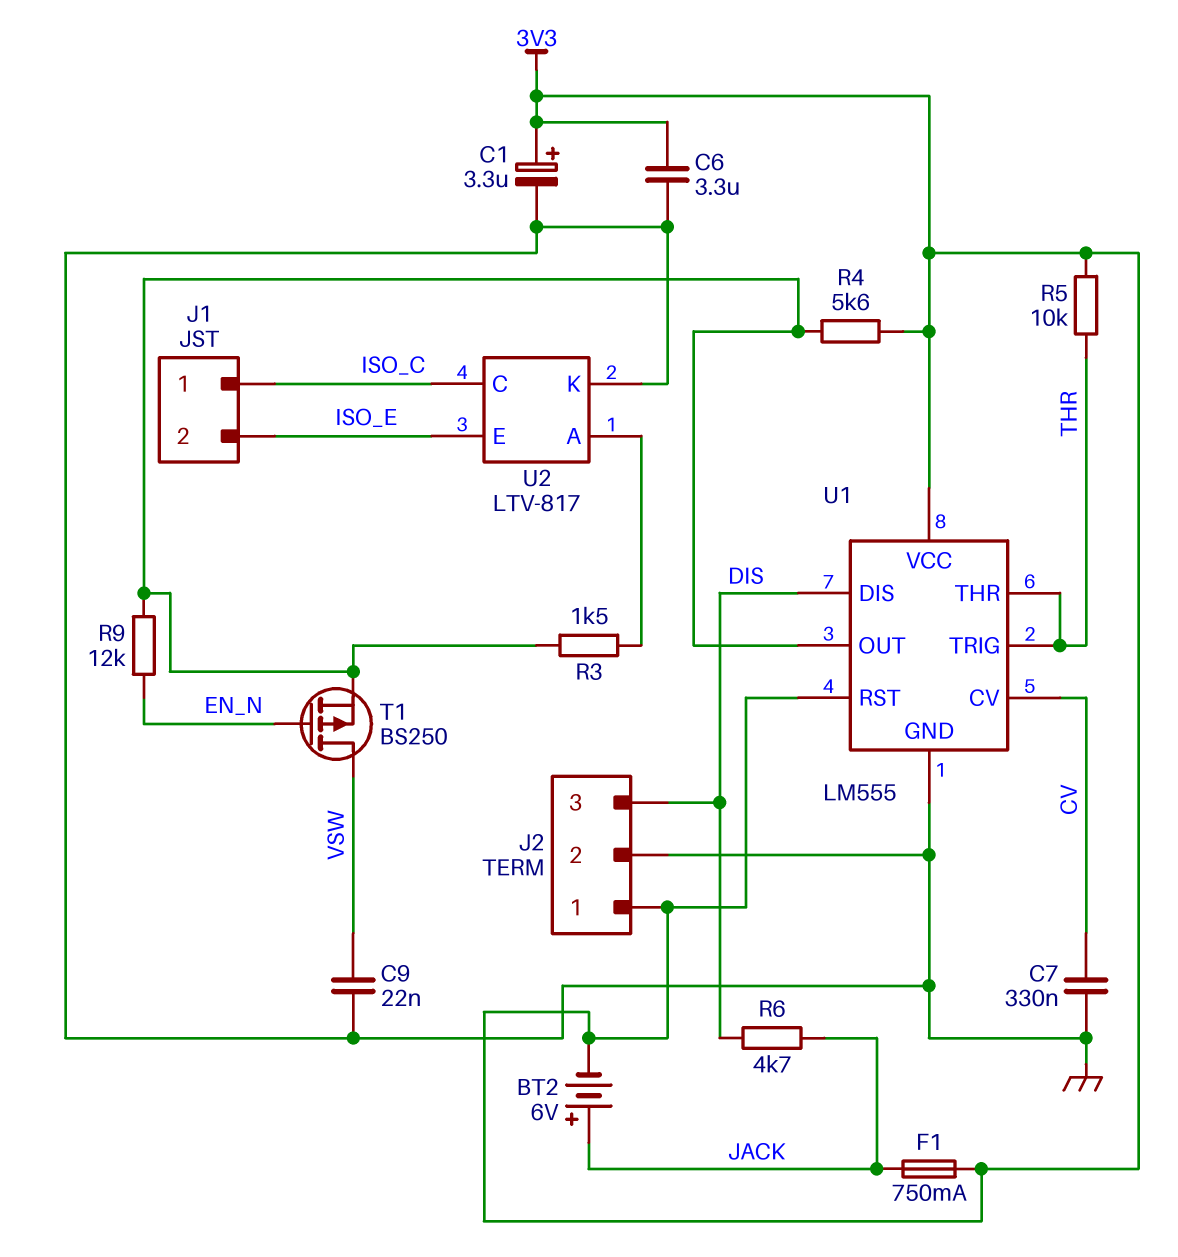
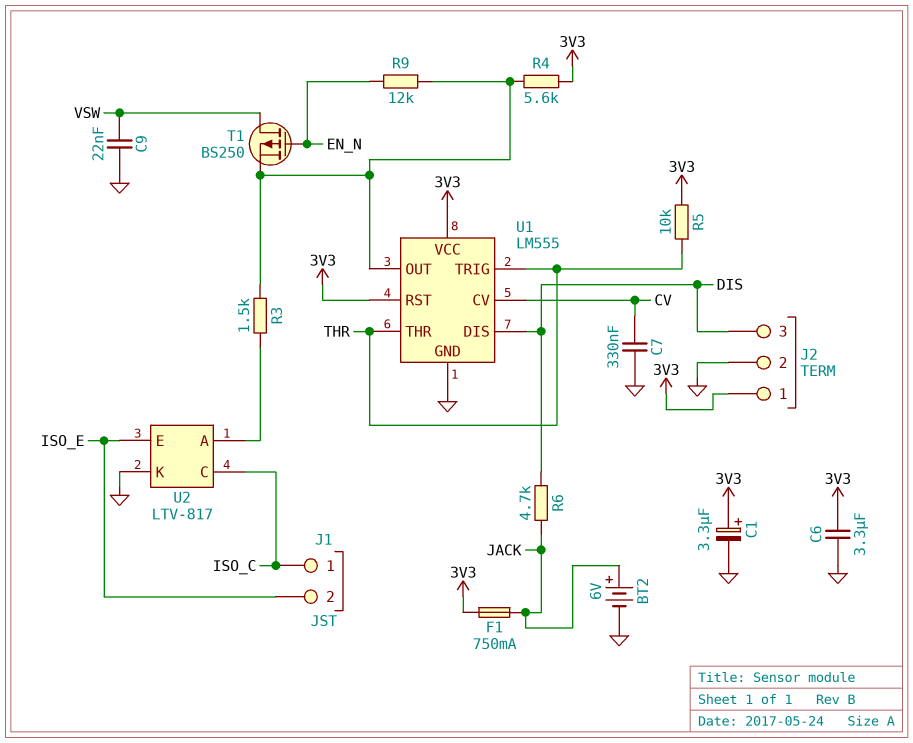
BT2: 6V (plus JACK, minus 3V3) -> 6V (plus JACK, minus GND)

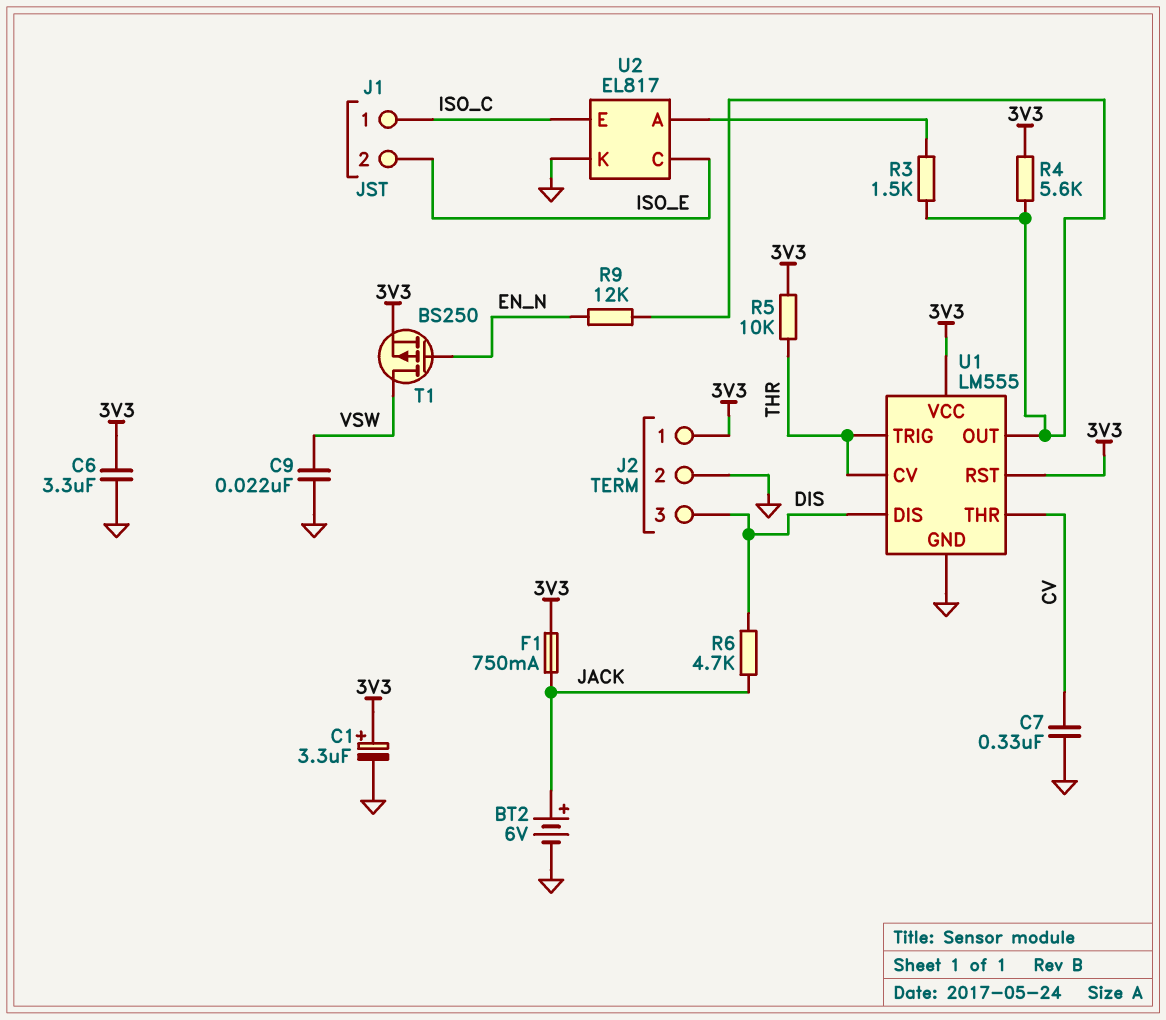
T1: PMOS BS250 (G EN_N, D VSW, S U1/OUT) -> PMOS BS250 (G EN_N, D VSW, S 3V3)
U1 pin CV: CV -> THR
U1 pin THR: THR -> CV
U2: LTV-817 -> EL817
U2 pin C: ISO_C -> ISO_E
U2 pin E: ISO_E -> ISO_C

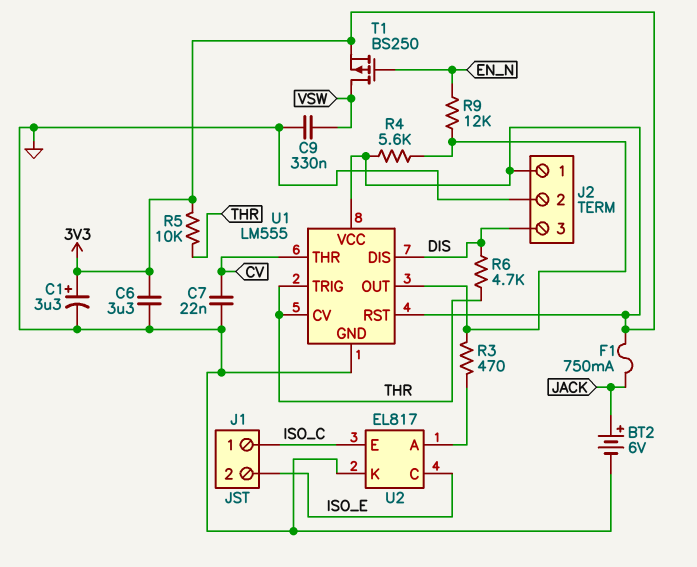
C7: 330nF (CV, GND) -> 22nF (CV, GND)
C9: 22nF (GND, VSW) -> 330nF (GND, VSW)
R3: 1.5k (U1/OUT, U2/A) -> 470 (U1/OUT, U2/A)
R6: 4.7k (DIS, JACK) -> 4.7k (DIS, THR)

